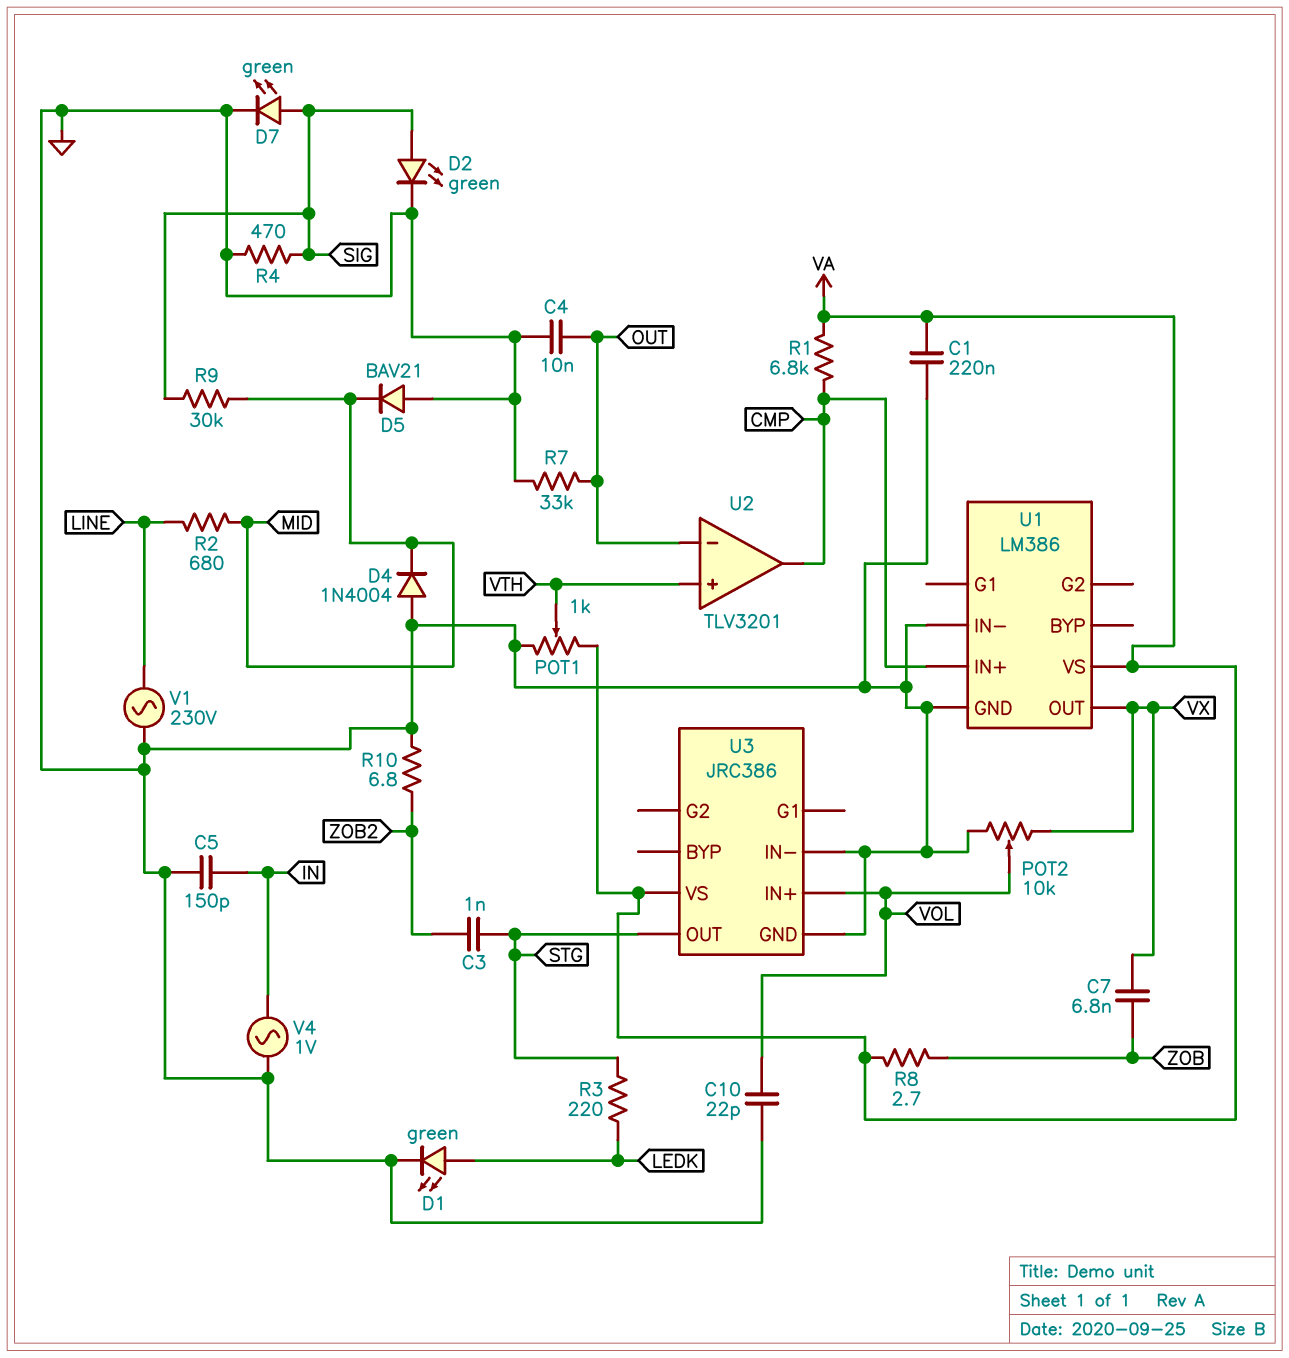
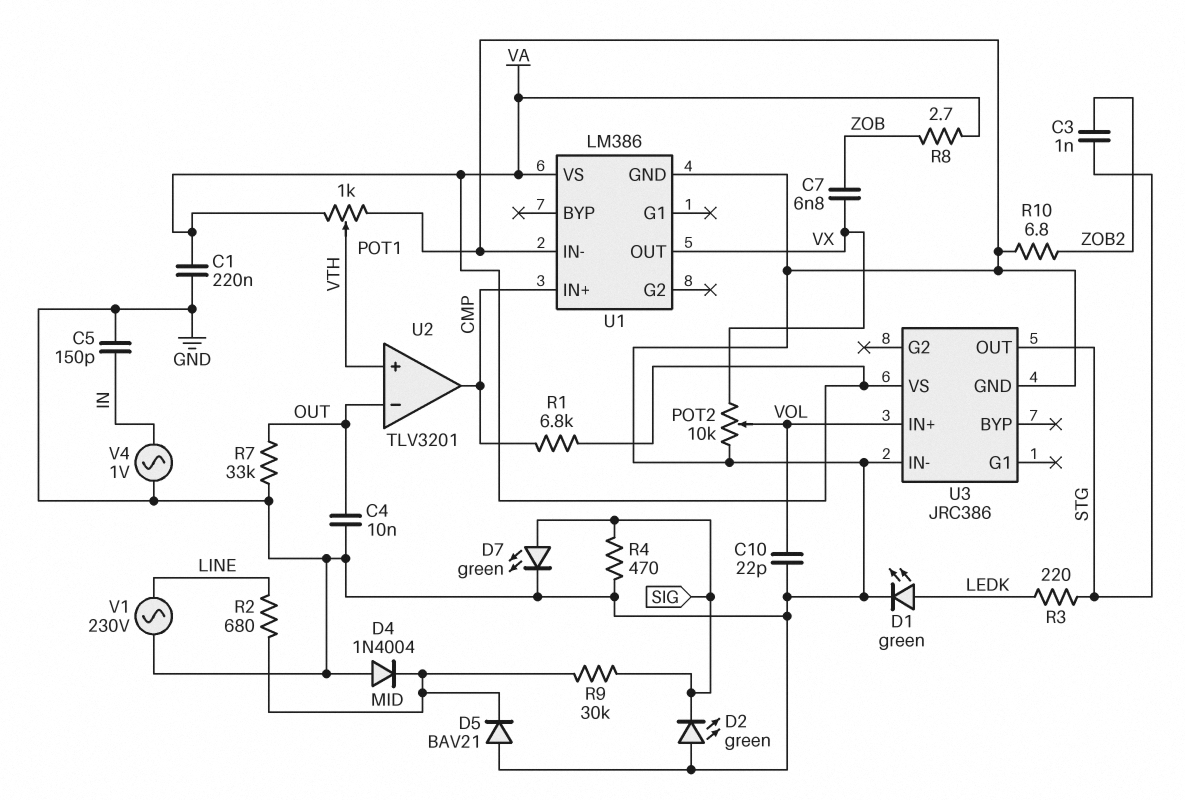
D2: LED green (A SIG, K GND) -> LED green (A GND, K SIG)

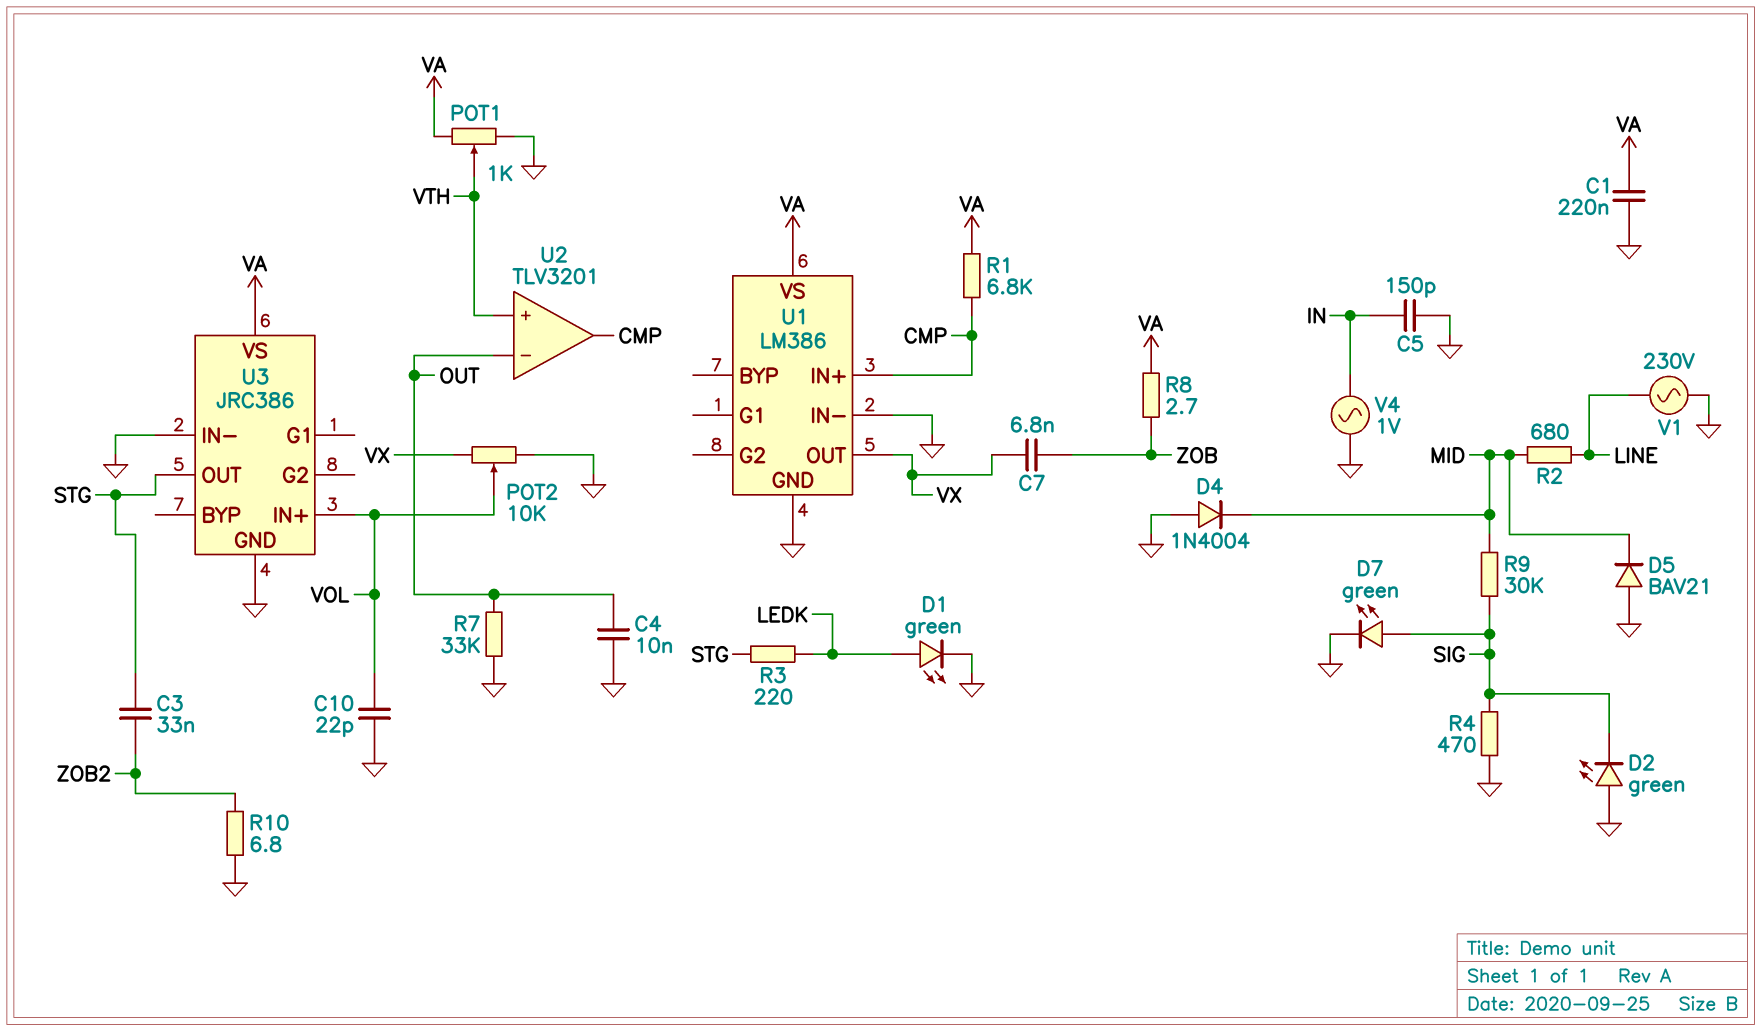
C3: 1nF (STG, ZOB2) -> 33nF (STG, ZOB2)

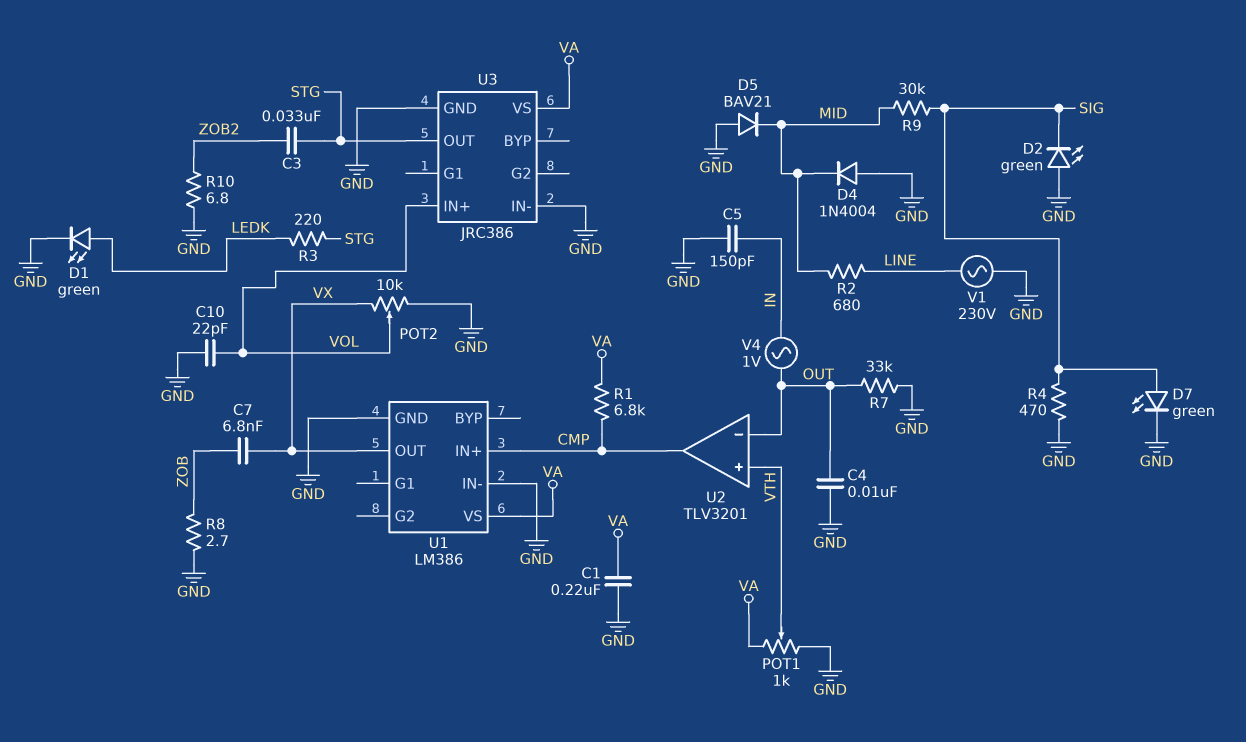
R8: 2.7 (VA, ZOB) -> 2.7 (GND, ZOB)
V4: AC 1V (GND, IN) -> AC 1V (IN, OUT)

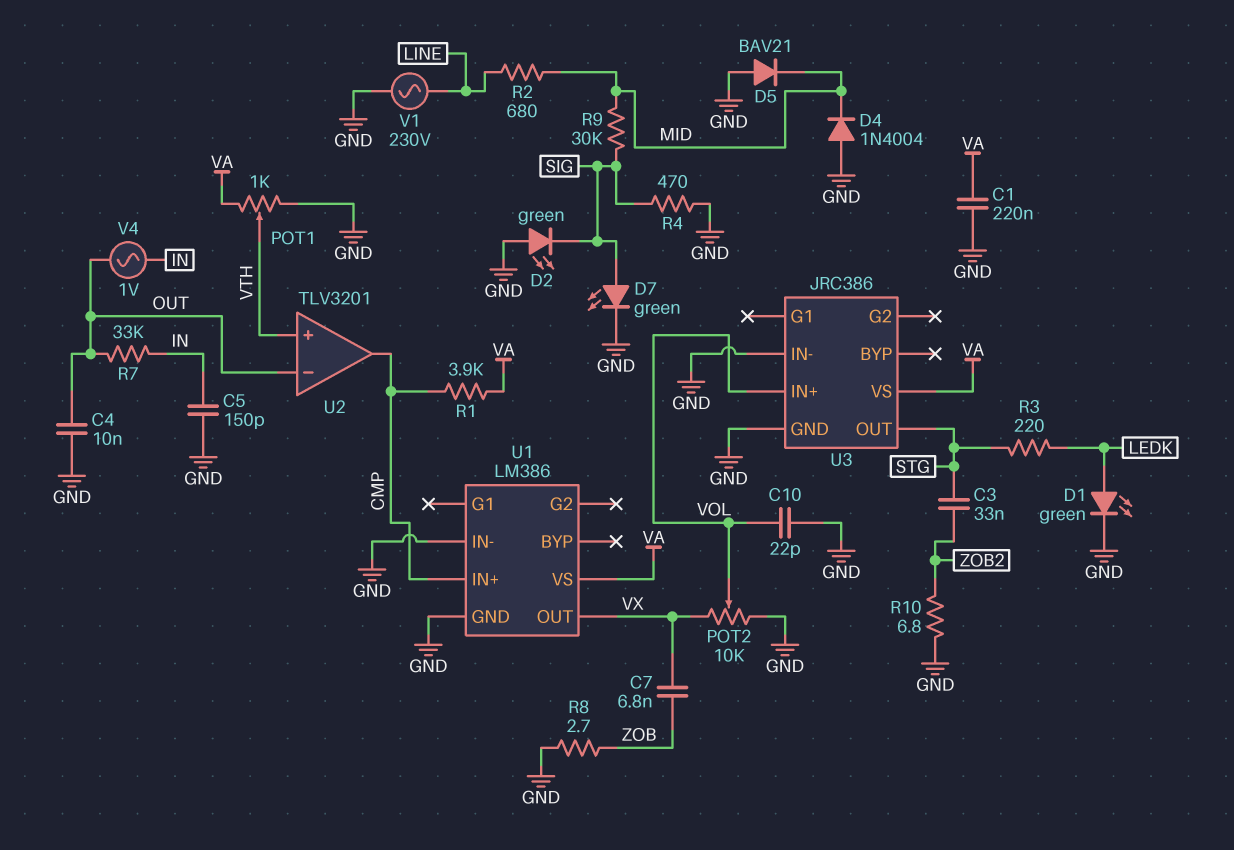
R1: 6.8k (CMP, VA) -> 3.9k (CMP, VA)
R7: 33k (GND, OUT) -> 33k (IN, OUT)

